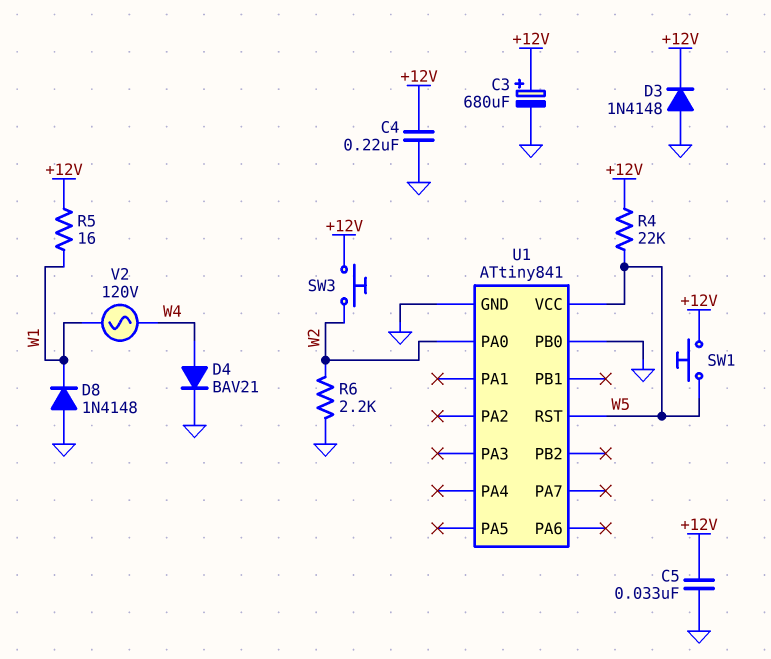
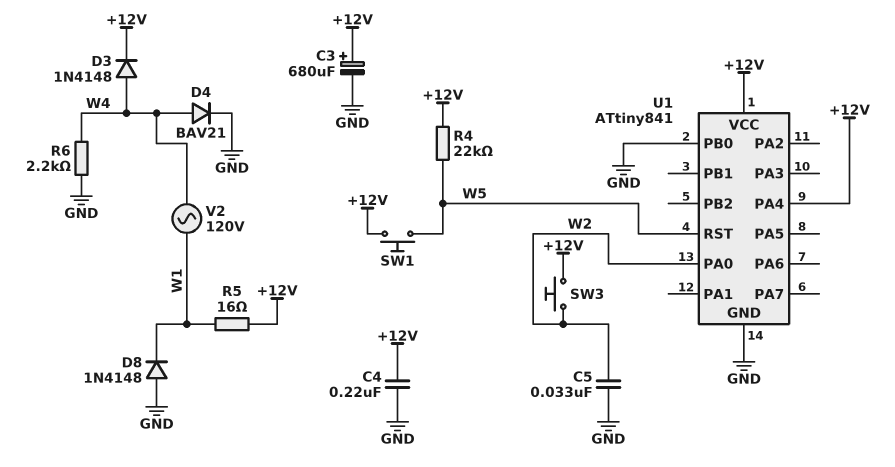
C5: 33nF (+12V, GND) -> 33nF (GND, W2)
D3: diode 1N4148 (A GND, K +12V) -> diode 1N4148 (A W4, K +12V)
R6: 2.2k (GND, W2) -> 2.2k (GND, W4)
U1 pin PA4: none -> +12V
U1 pin VCC: W5 -> +12V

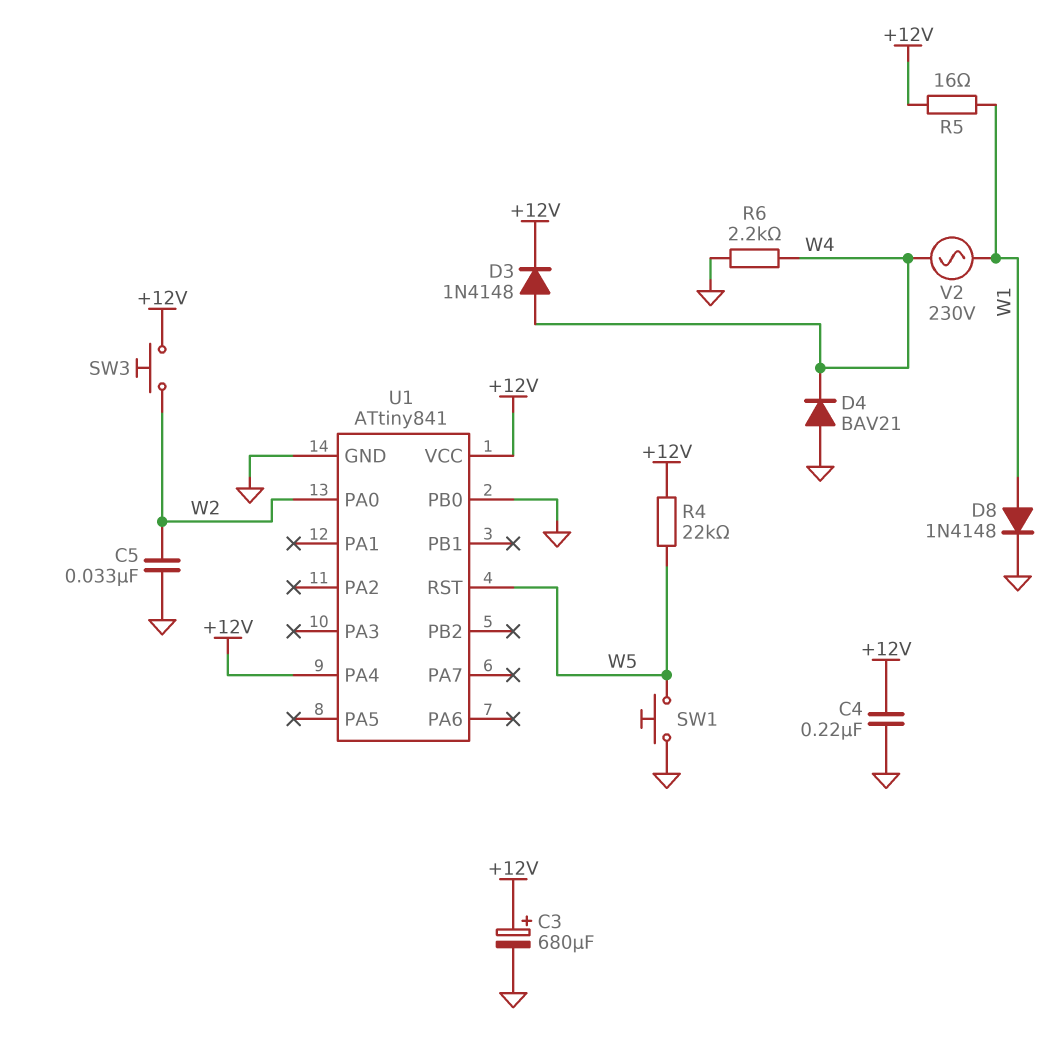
D4: diode BAV21 (A W4, K GND) -> diode BAV21 (A GND, K W4)
D8: diode 1N4148 (A GND, K W1) -> diode 1N4148 (A W1, K GND)
SW1: button (+12V, W5) -> button (GND, W5)
V2: AC 120V (W1, W4) -> AC 230V (W1, W4)

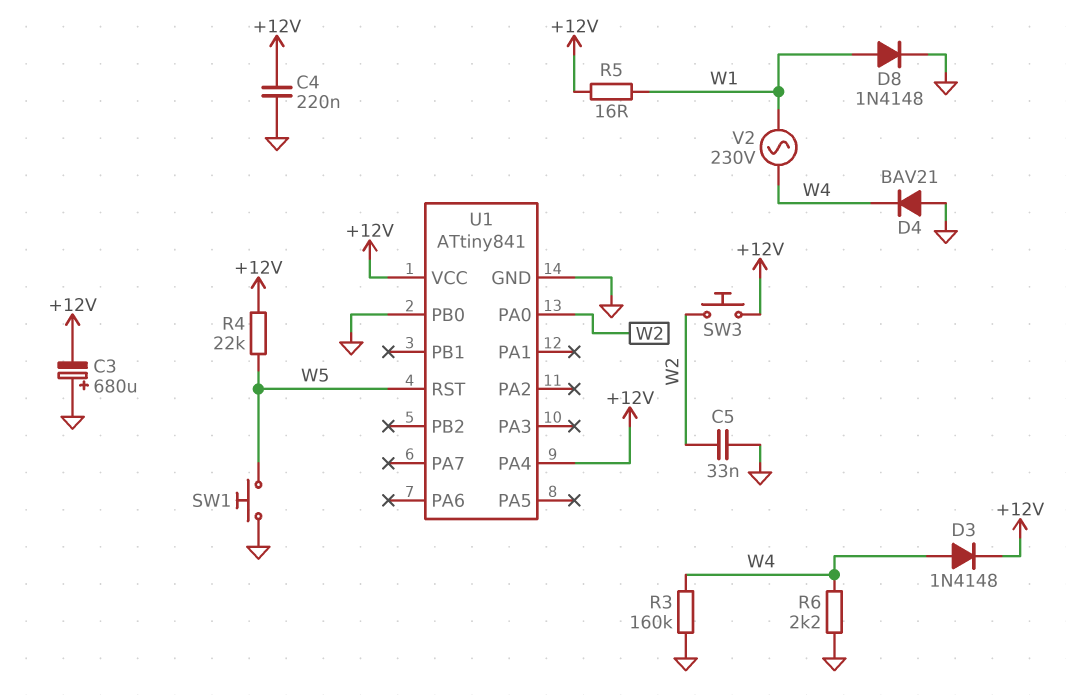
C3: 680uF (plus +12V, minus GND) -> 680uF (plus GND, minus +12V)
R3: none -> 160k (GND, W4)

